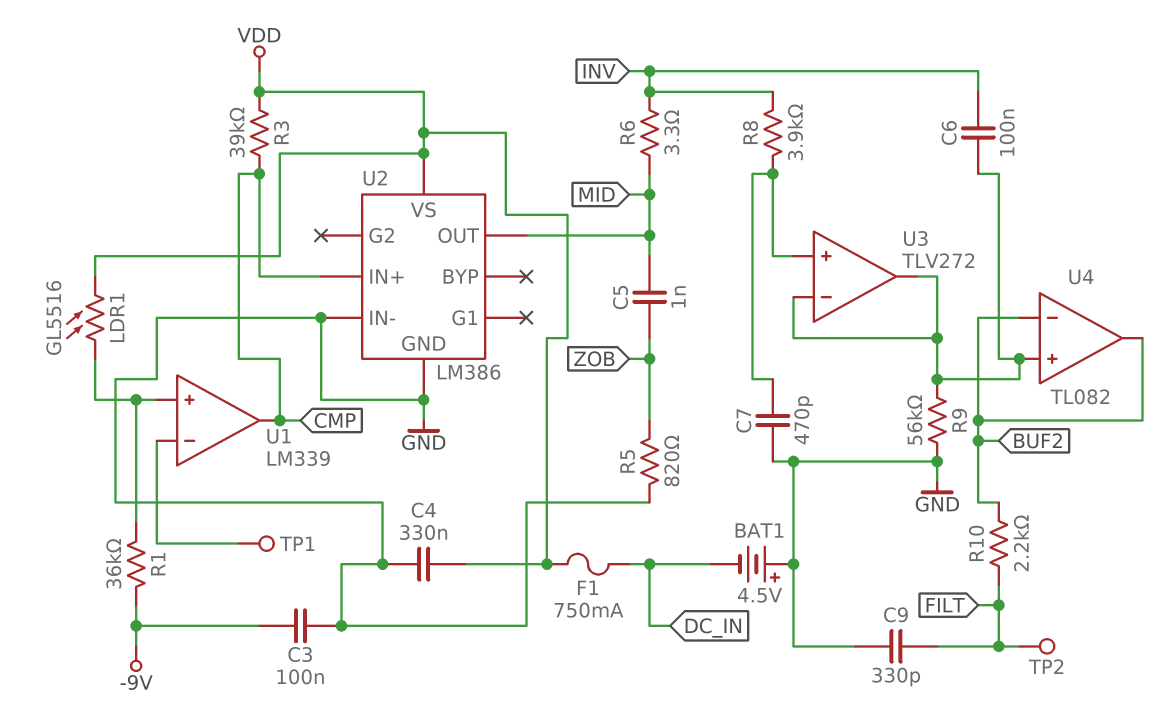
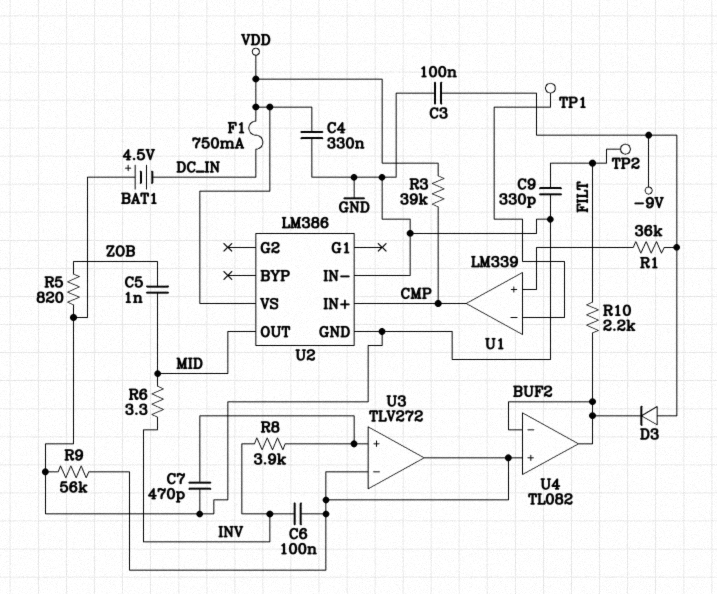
D3: none -> diode (A -9V, K BUF2)
LDR1: GL5516 (U1/in+, VDD) -> none

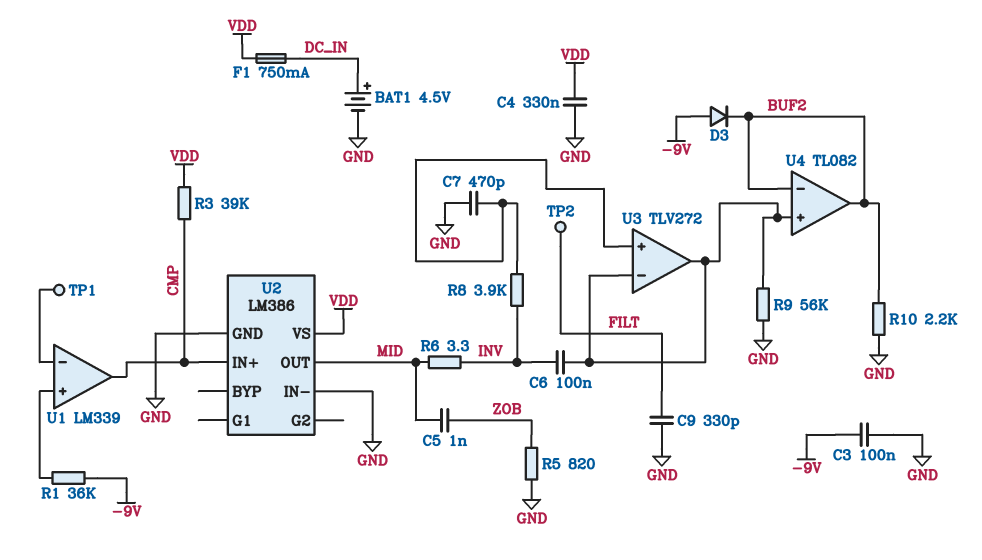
BAT1: 4.5V (plus GND, minus DC_IN) -> 4.5V (plus DC_IN, minus GND)
R10: 2.2k (BUF2, FILT) -> 2.2k (BUF2, GND)

